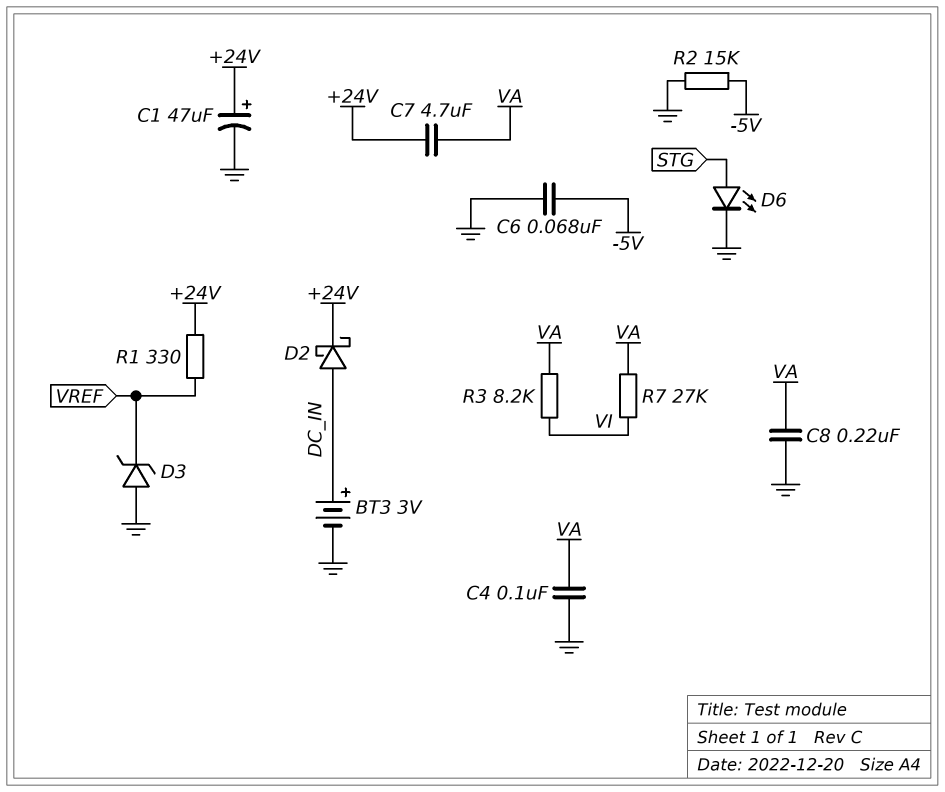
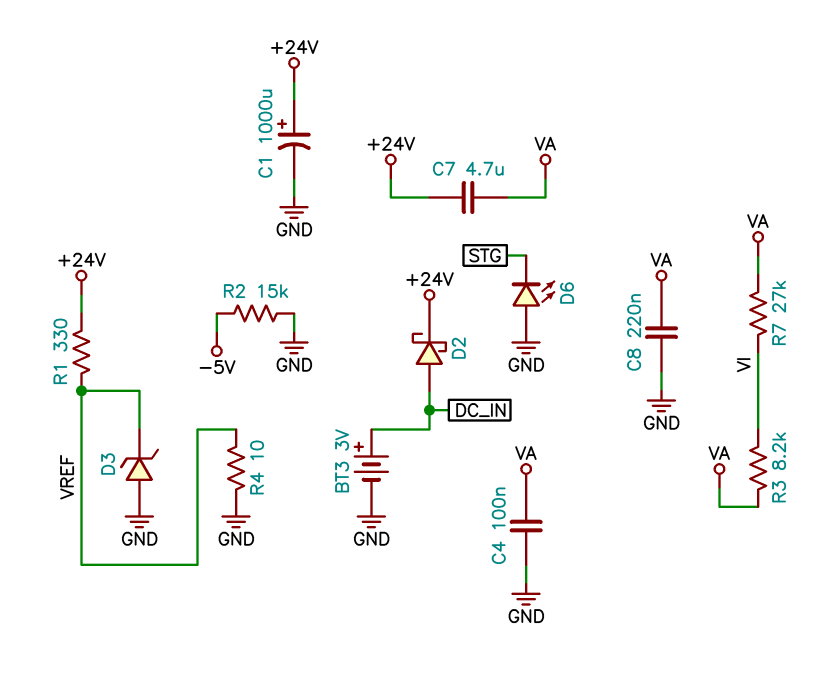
C1: 47uF (plus +24V, minus GND) -> 1000uF (plus +24V, minus GND)
C6: 68nF (-5V, GND) -> none
D6: LED (A STG, K GND) -> LED (A GND, K STG)
R4: none -> 10 (GND, VREF)

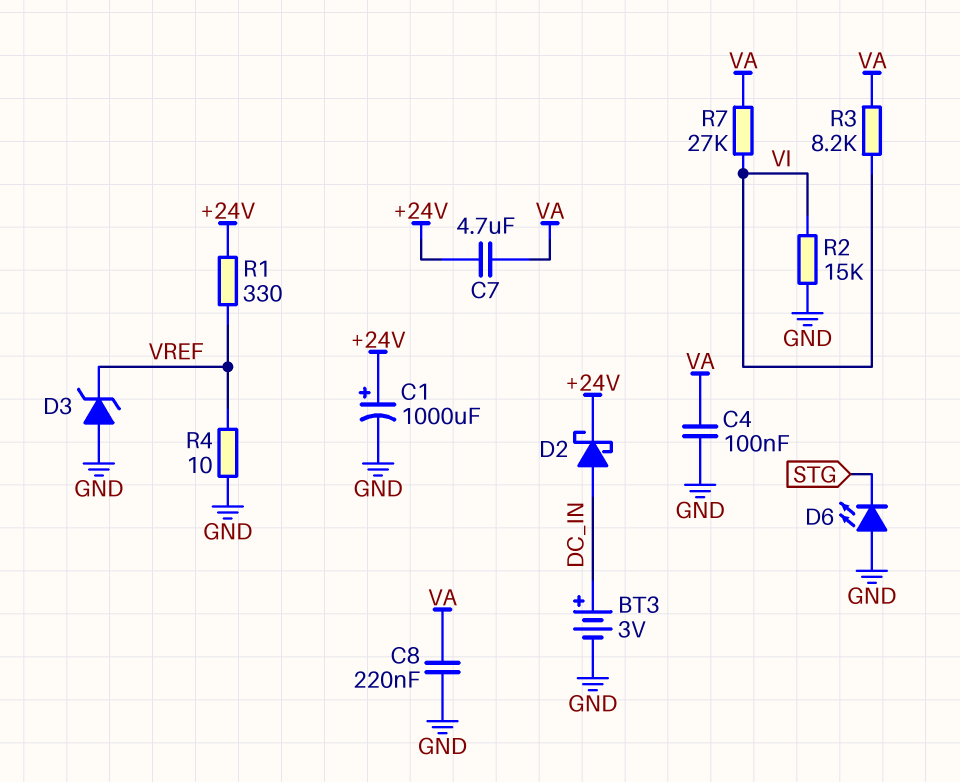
R2: 15k (-5V, GND) -> 15k (GND, VI)

